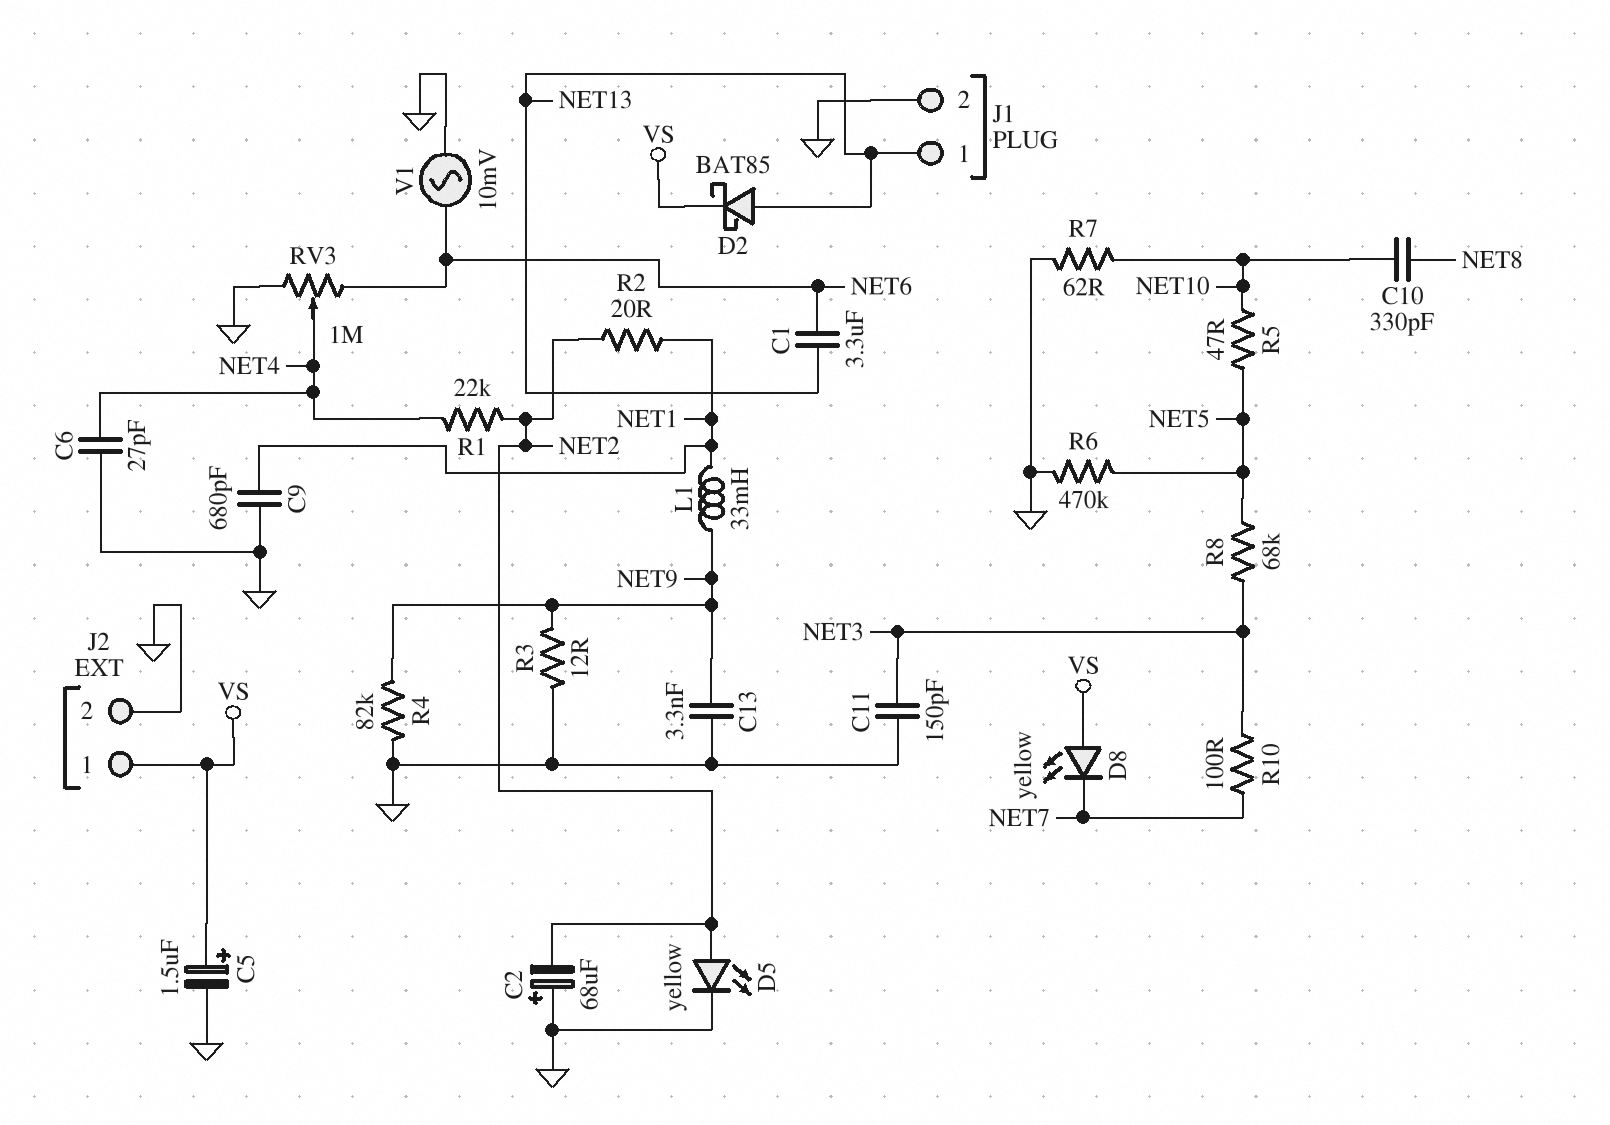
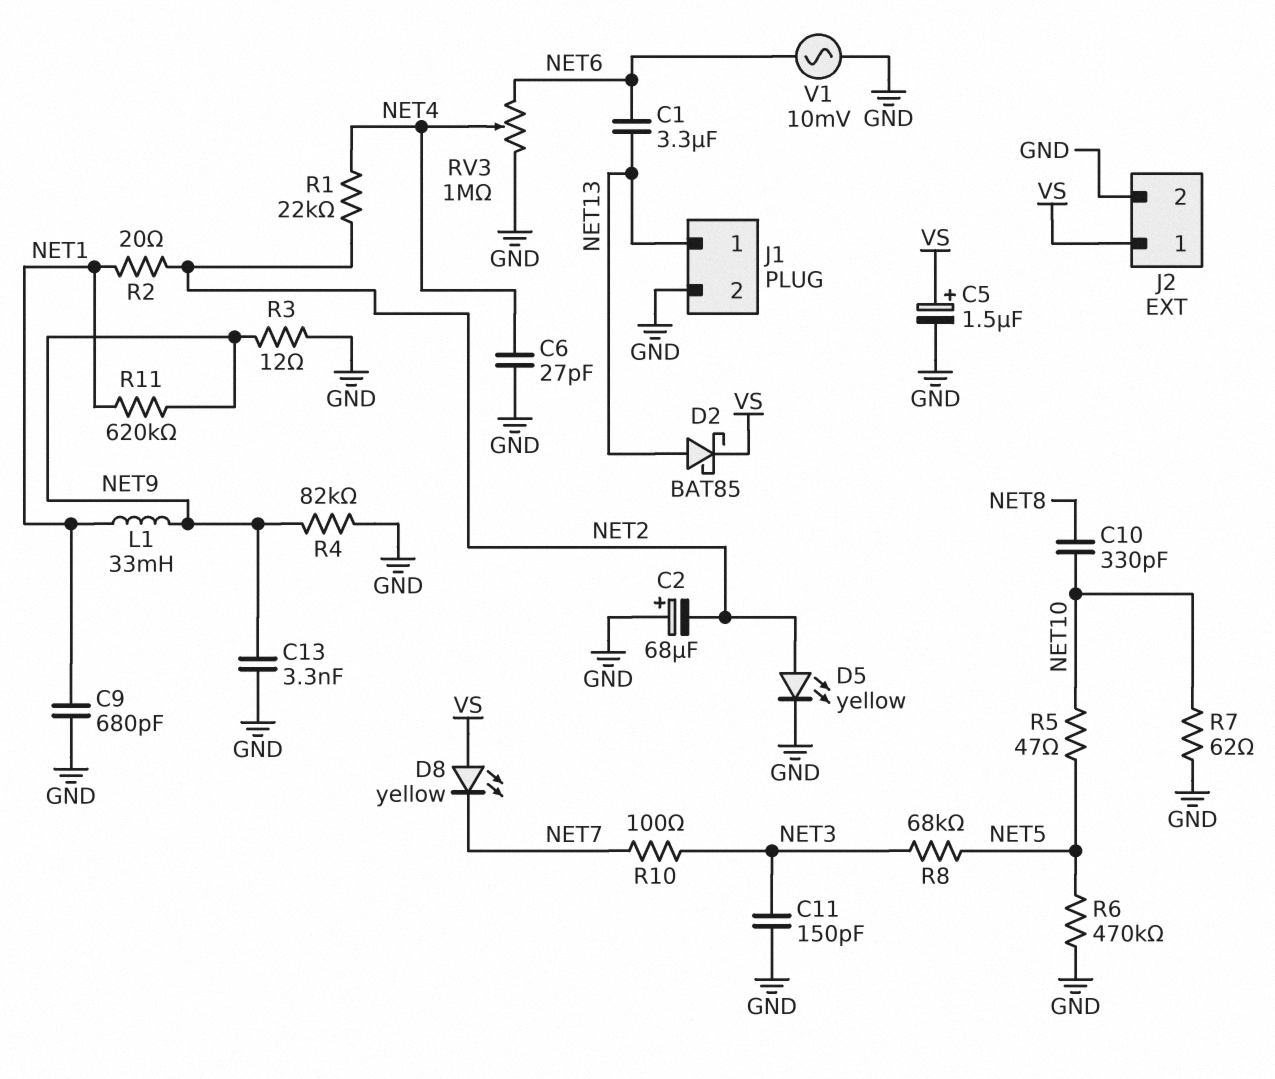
R11: none -> 620k (NET1, NET9)

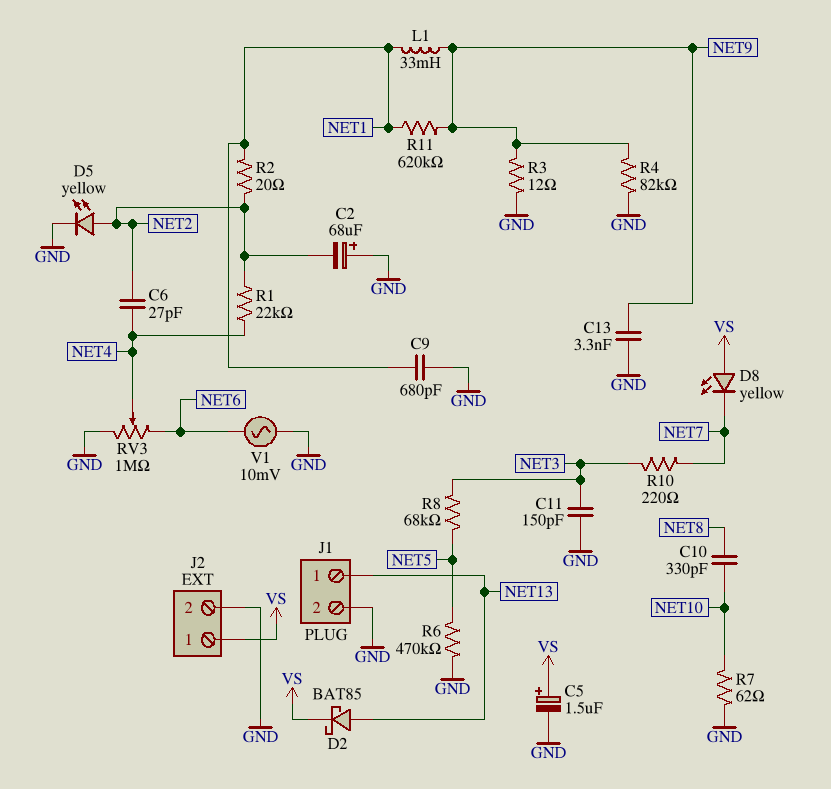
C1: 3.3uF (NET6, NET13) -> none
C6: 27pF (GND, NET4) -> 27pF (NET2, NET4)
R5: 47 (NET5, NET10) -> none
R10: 100 (NET3, NET7) -> 220 (NET3, NET7)

